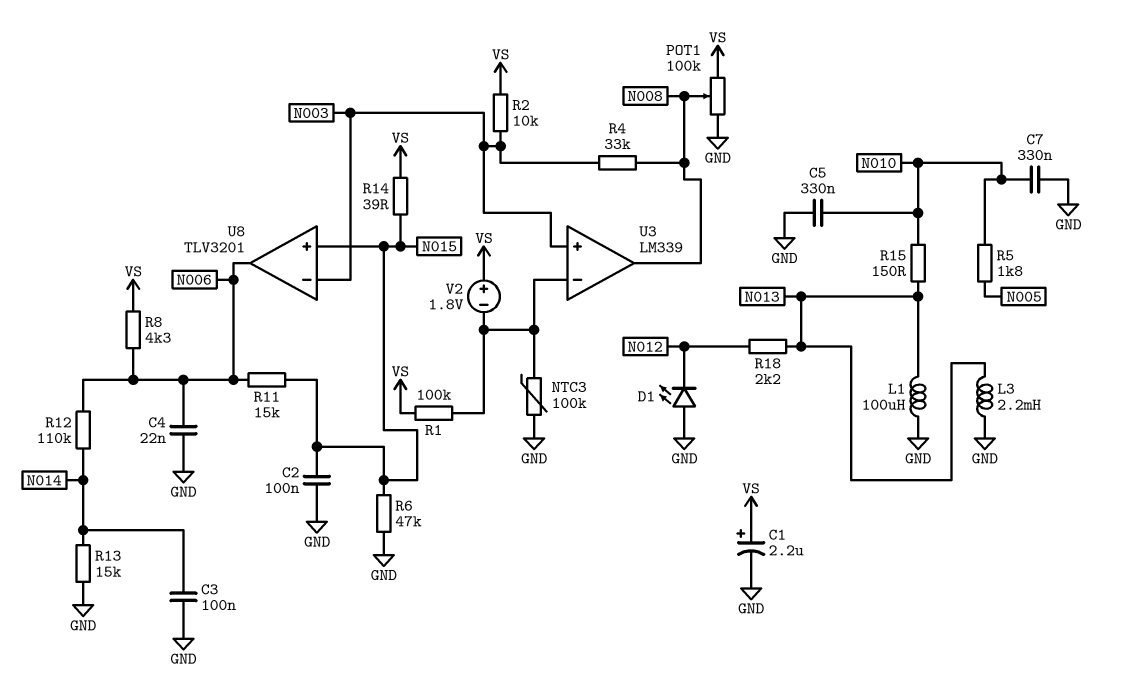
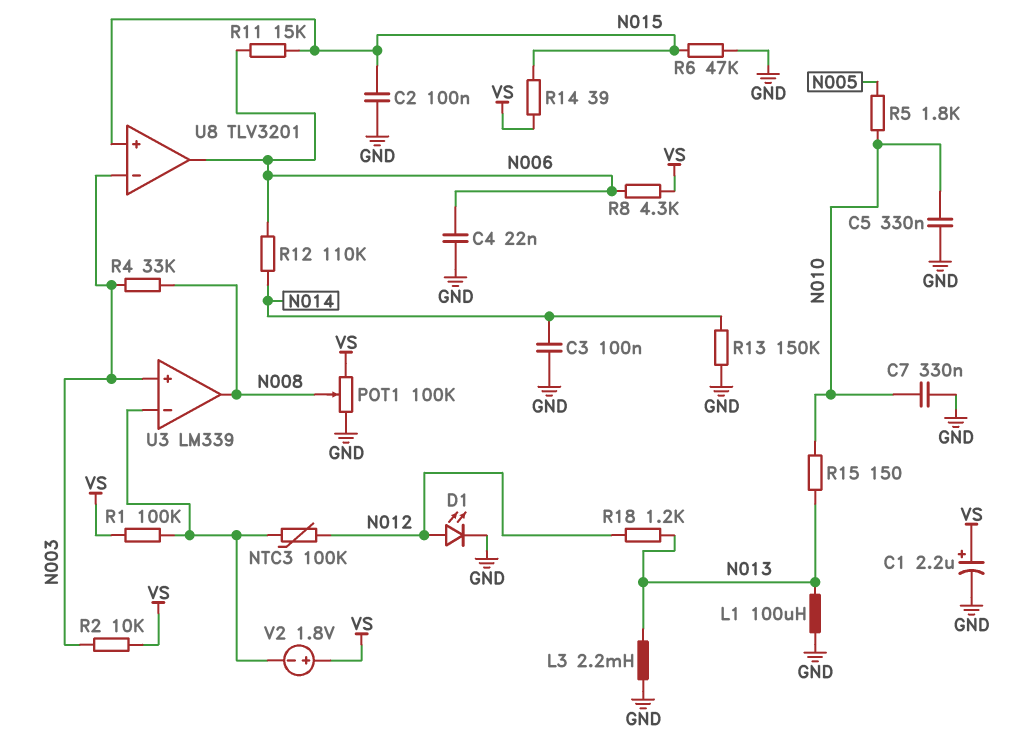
D1: LED (A GND, K N012) -> LED (A N012, K GND)
NTC3: 100k (GND, U3/in-) -> 100k (N012, U3/in-)
R13: 15k (GND, N014) -> 150k (GND, N014)
R18: 2.2k (N012, N013) -> 1.2k (N012, N013)

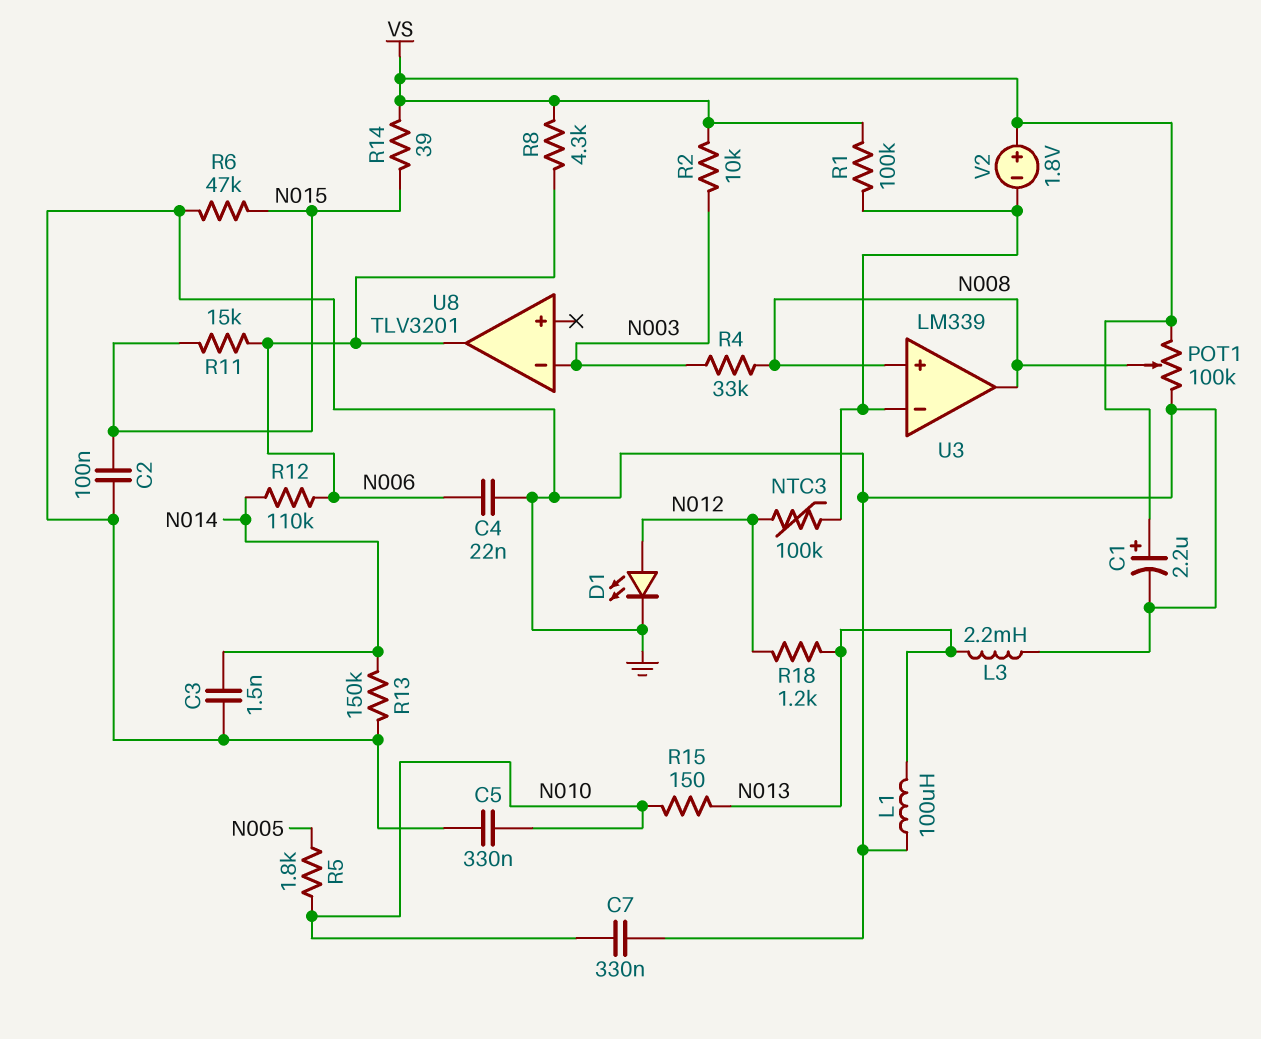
C3: 100nF (GND, N014) -> 1.5nF (GND, N014)
U3 pin in+: N003 -> N008
U8 pin in+: N015 -> none

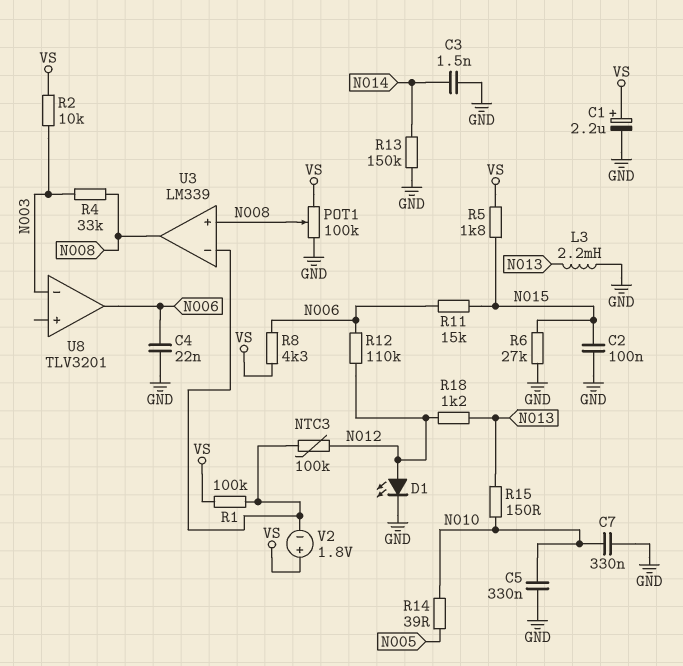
L1: 100uH (GND, N013) -> none
R5: 1.8k (N005, N010) -> 1.8k (N015, VS)
R6: 47k (GND, N015) -> 27k (GND, N015)
R12: 110k (N006, N014) -> 110k (N006, N012)
R14: 39 (N015, VS) -> 39 (N005, N010)

